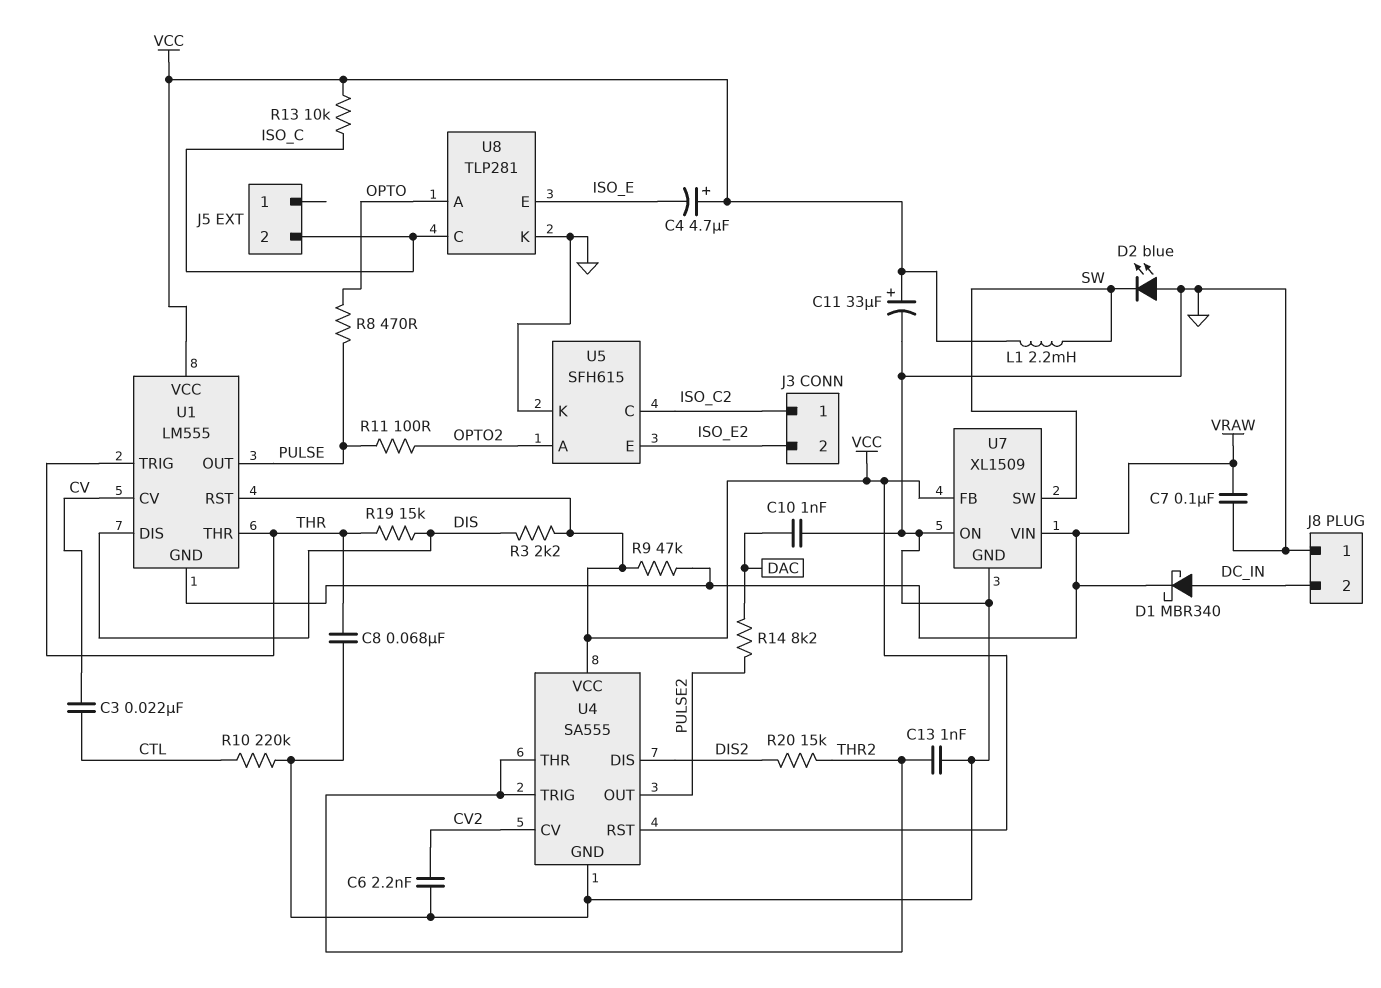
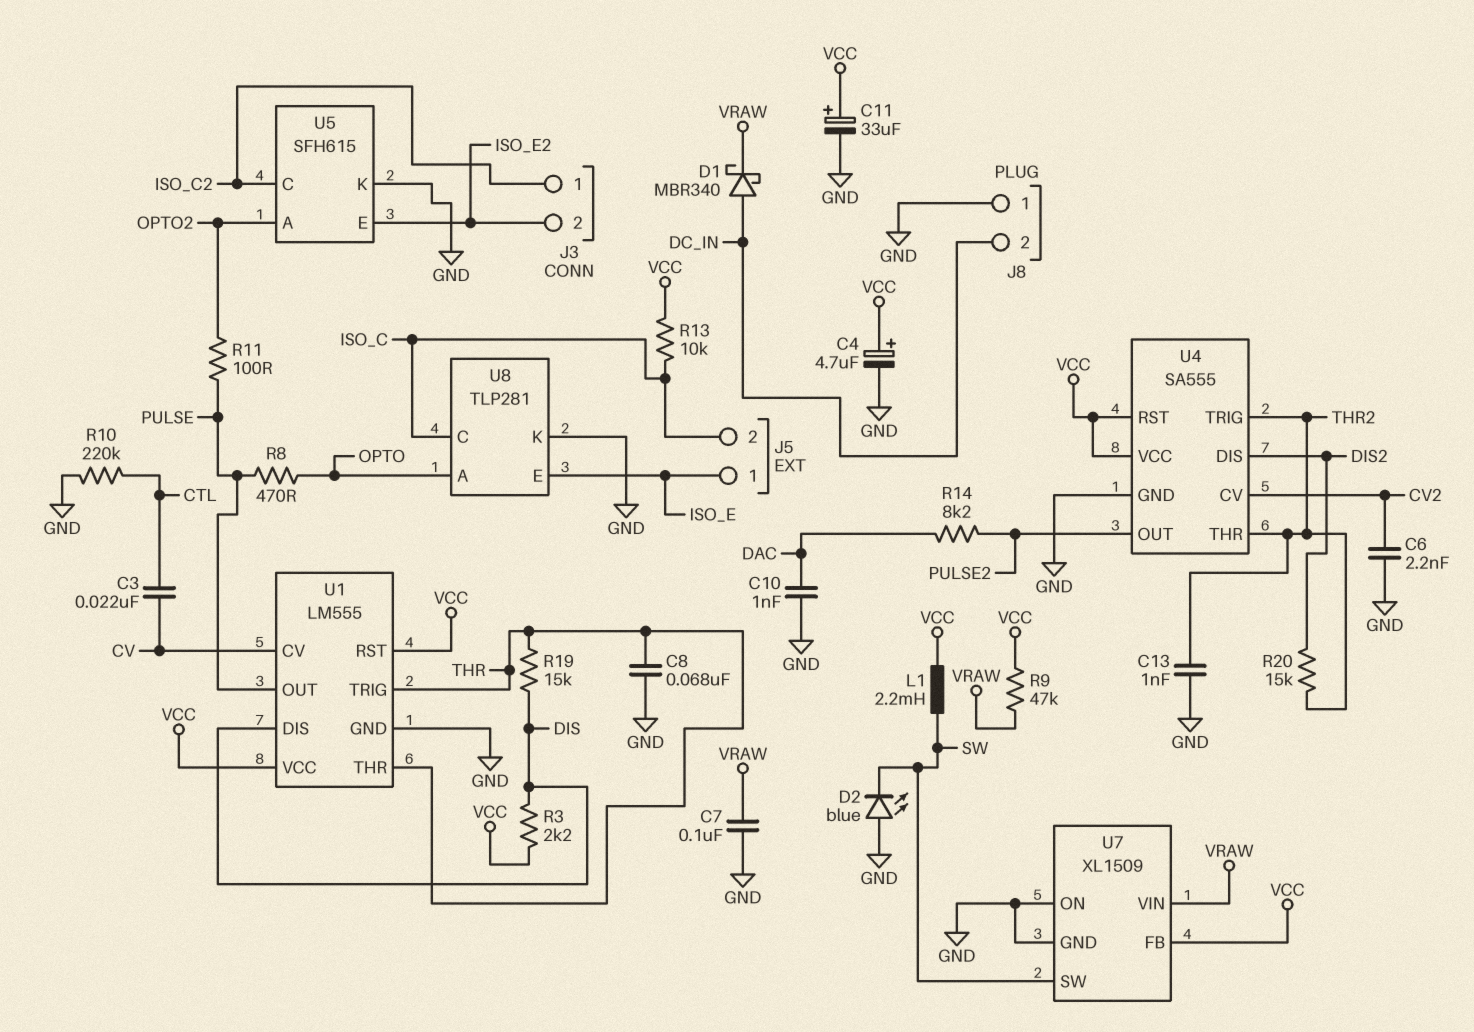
C4: 4.7uF (plus VCC, minus ISO_E) -> 4.7uF (plus VCC, minus GND)
J5 pin 1: none -> ISO_E
U1 pin GND: VRAW -> GND

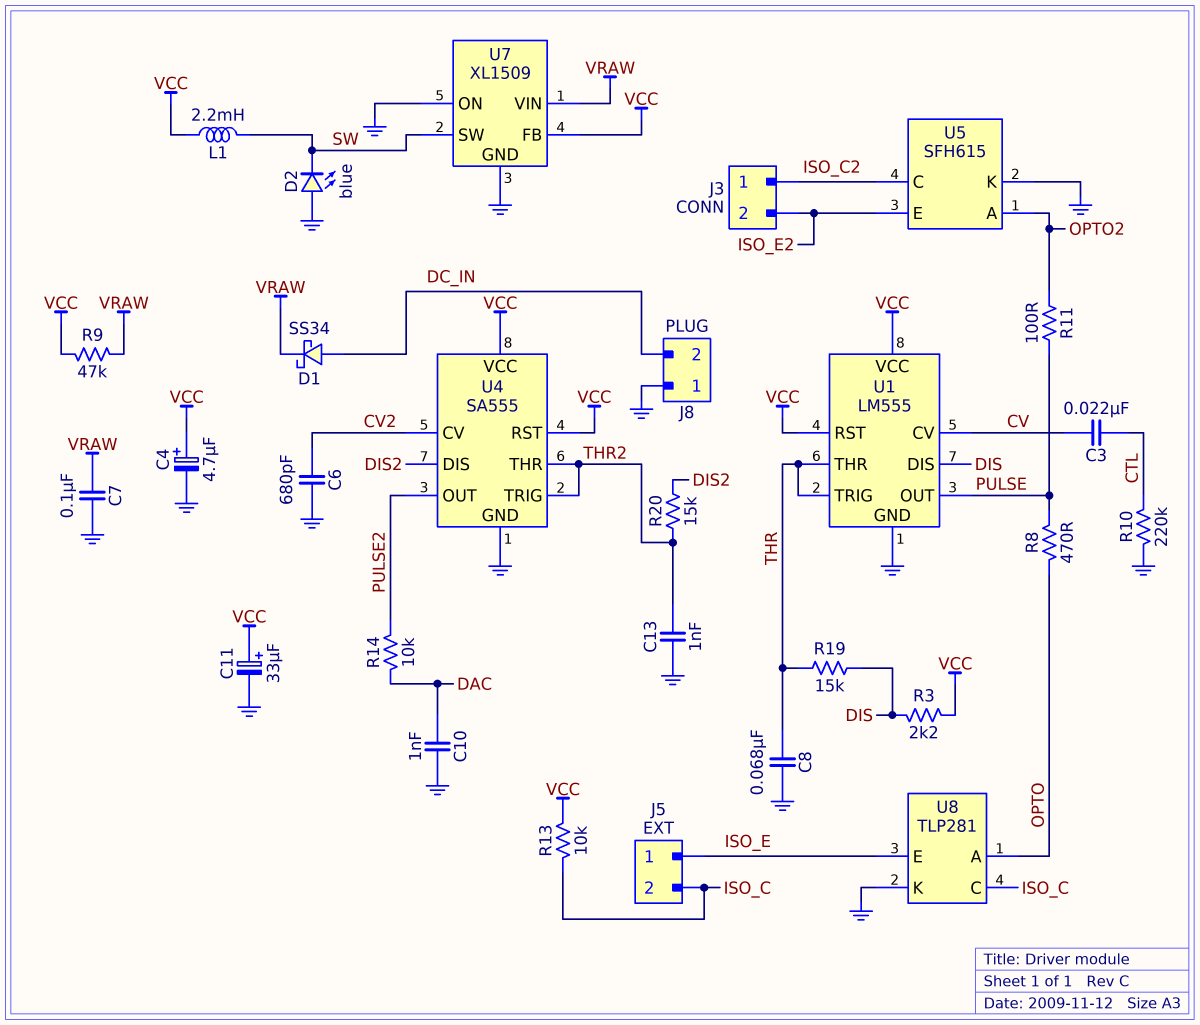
C6: 2.2nF (CV2, GND) -> 680pF (CV2, GND)
D1: schottky MBR340 (A DC_IN, K VRAW) -> schottky SS34 (A DC_IN, K VRAW)
R14: 8.2k (DAC, PULSE2) -> 10k (DAC, PULSE2)

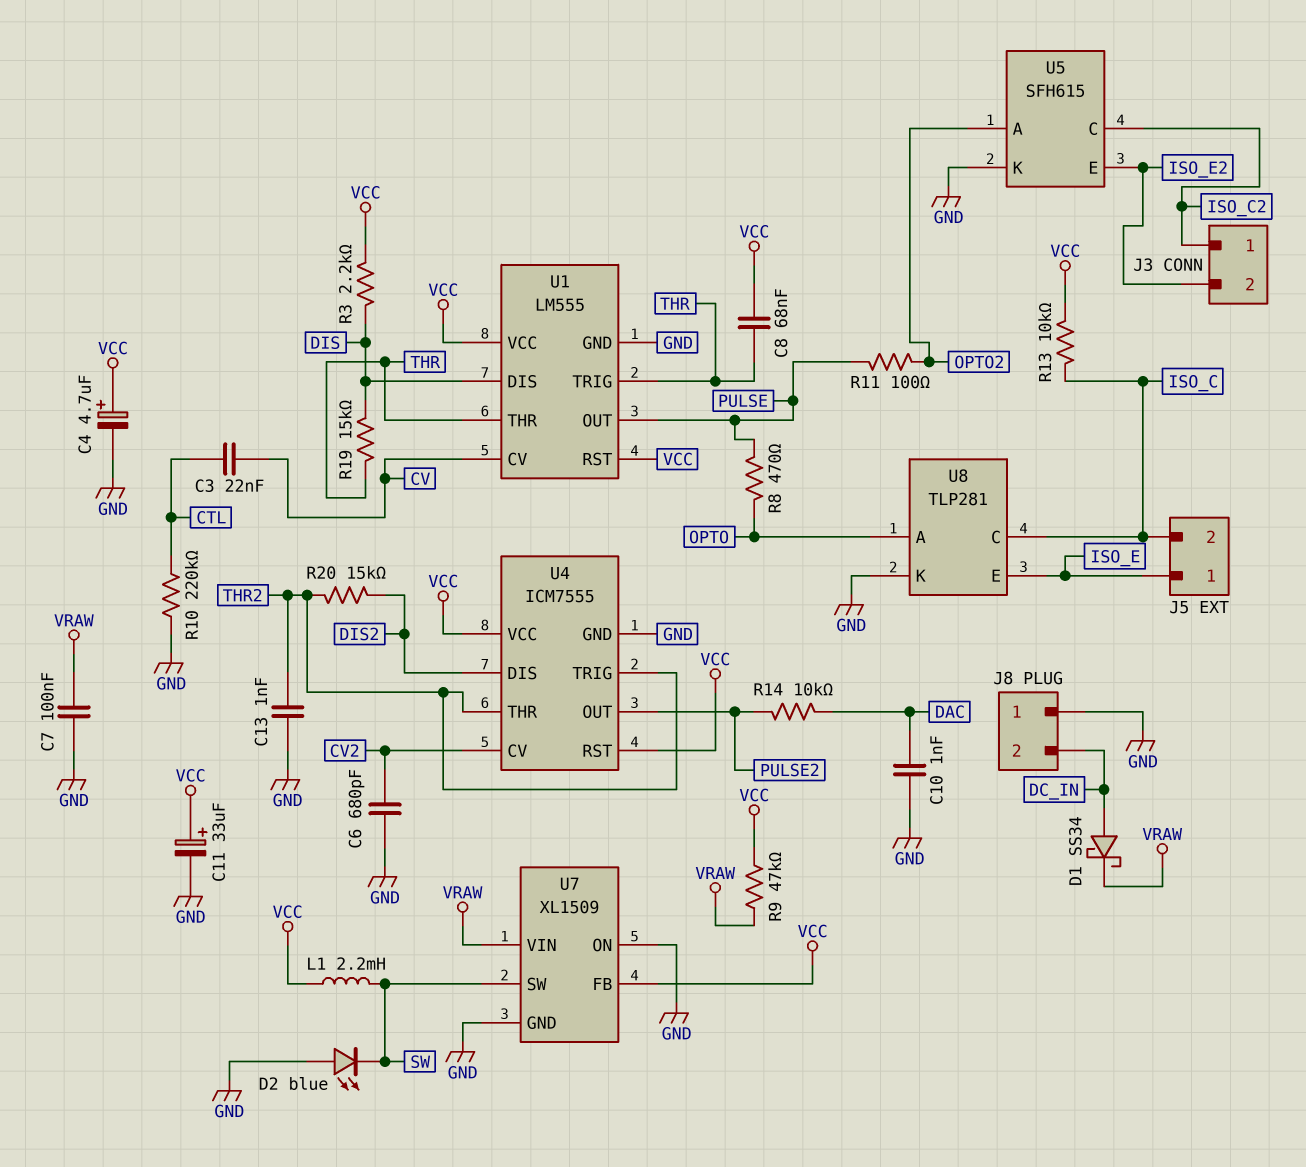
C8: 68nF (GND, THR) -> 68nF (THR, VCC)
U4: SA555 -> ICM7555

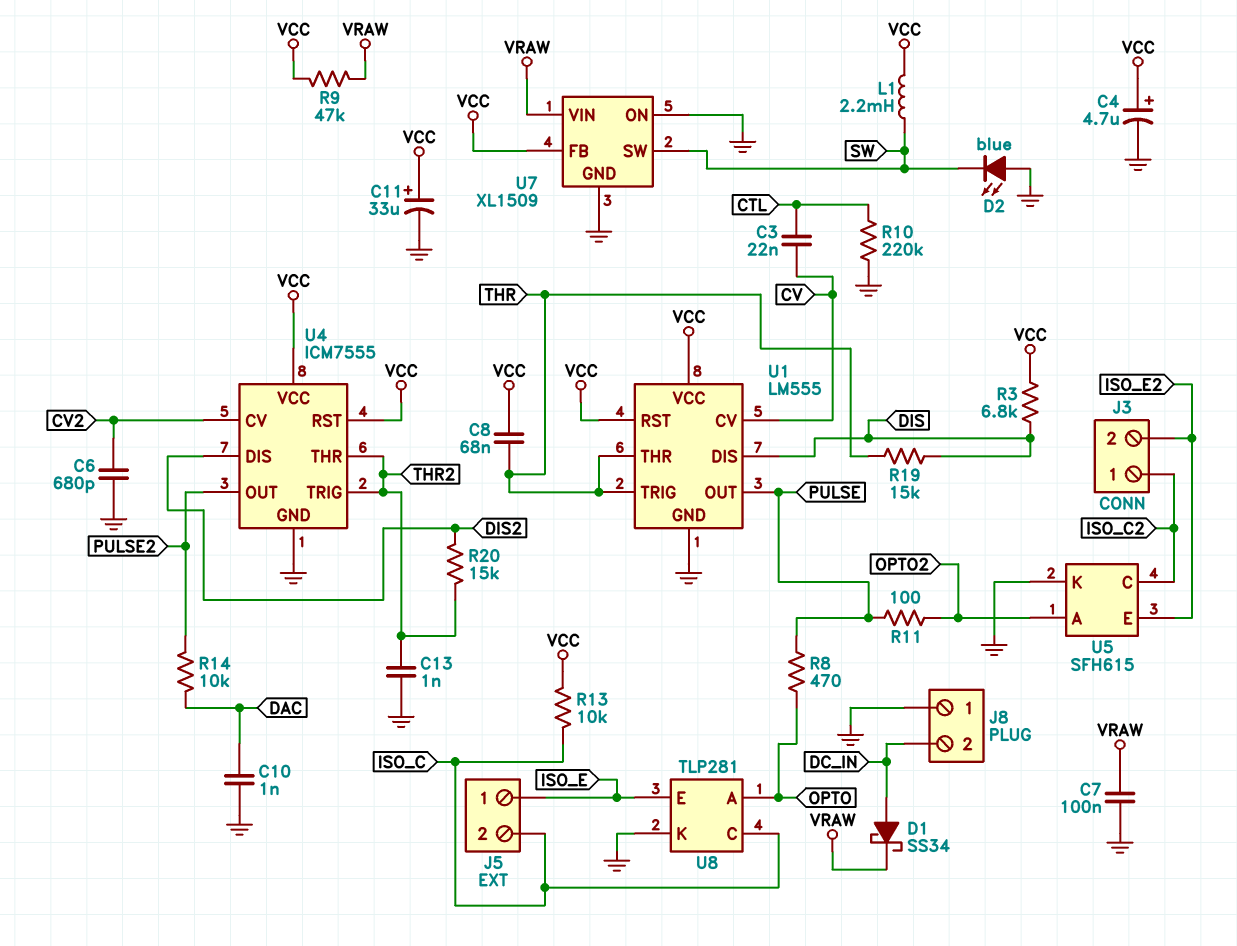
R3: 2.2k (DIS, VCC) -> 6.8k (DIS, VCC)

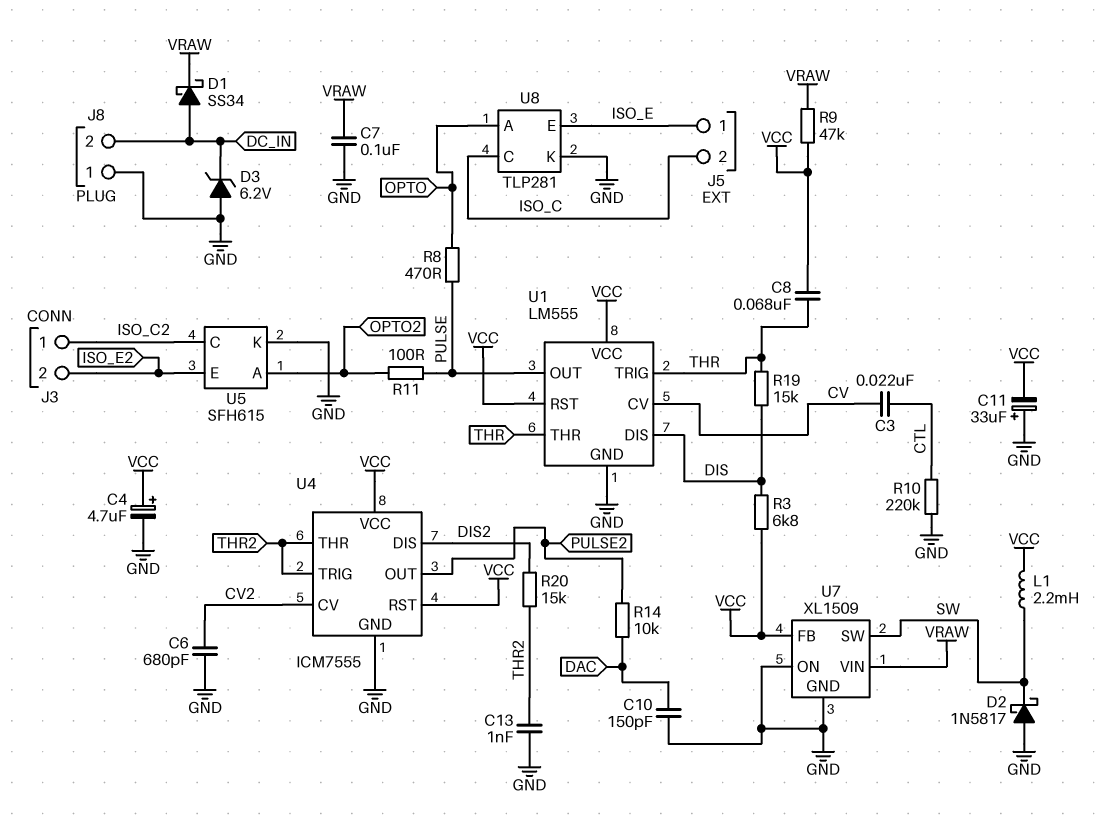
C10: 1nF (DAC, GND) -> 150pF (DAC, GND)
C11: 33uF (plus VCC, minus GND) -> 33uF (plus GND, minus VCC)
D2: LED blue (A GND, K SW) -> schottky 1N5817 (A GND, K SW)
D3: none -> zener 6.2V (A GND, K DC_IN)
R13: 10k (ISO_C, VCC) -> none

